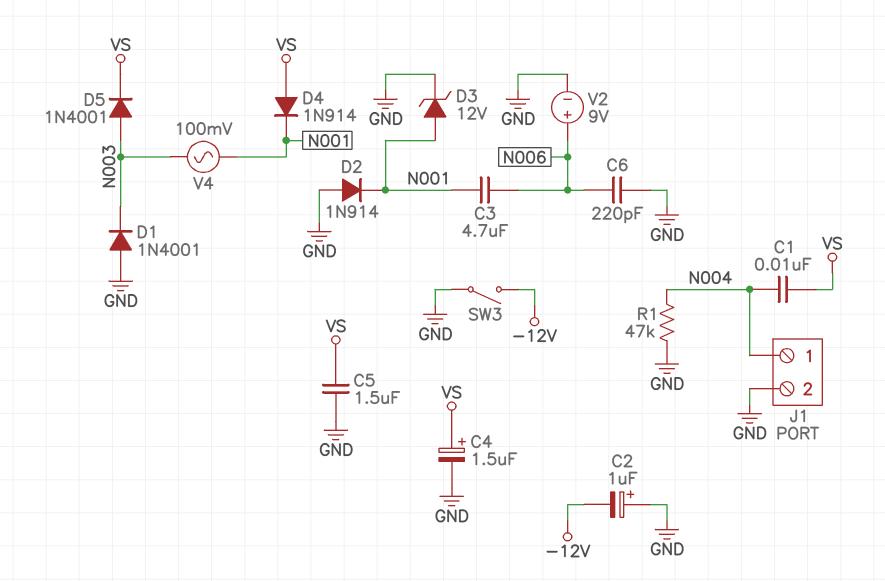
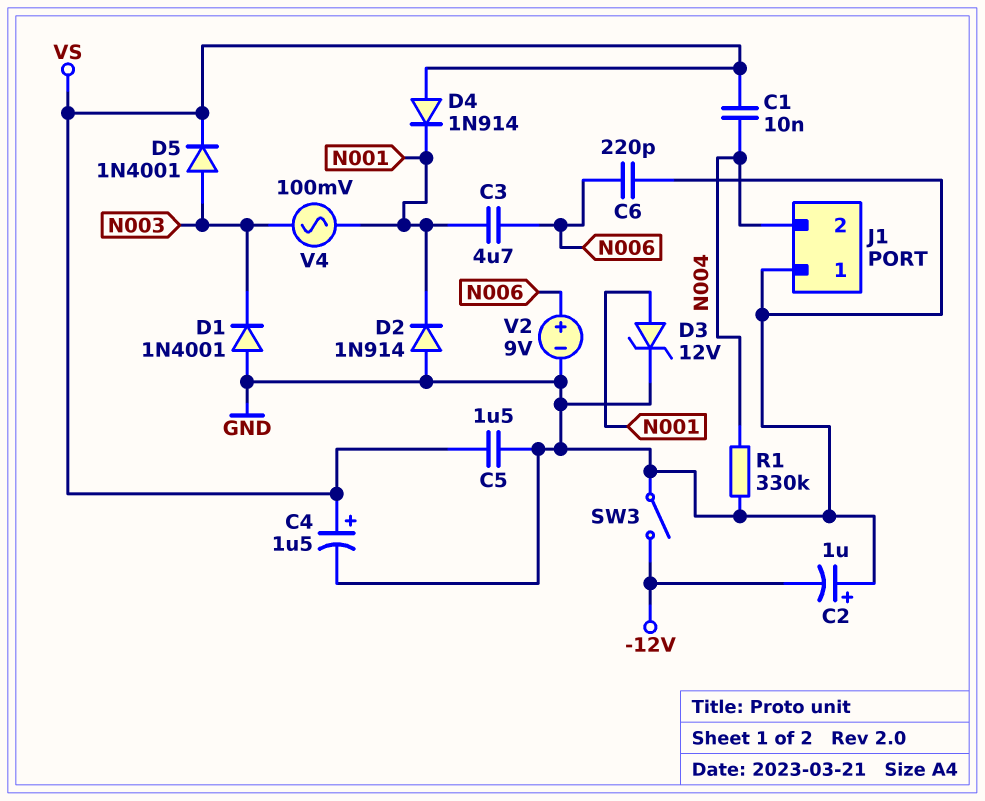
J1 pin 1: N004 -> GND
J1 pin 2: GND -> N004
R1: 47k (GND, N004) -> 330k (GND, N004)

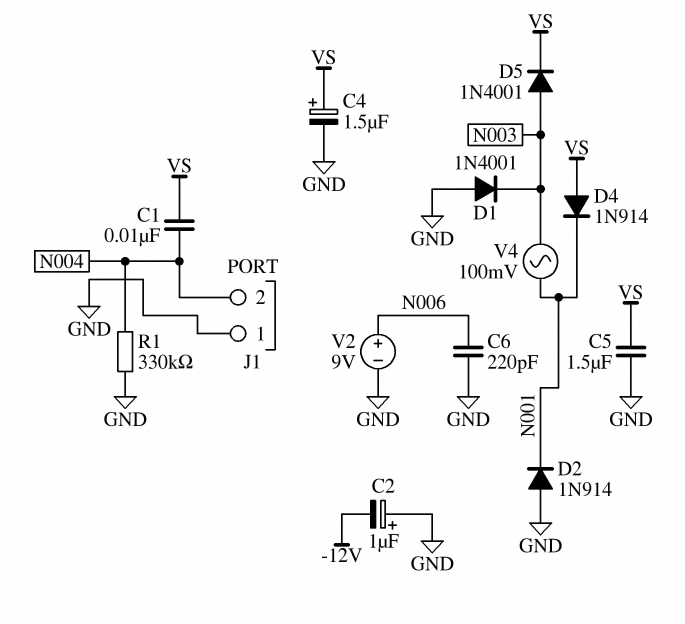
C3: 4.7uF (N001, N006) -> none
D3: zener 12V (A N001, K GND) -> none
SW3: switch (-12V, GND) -> none

